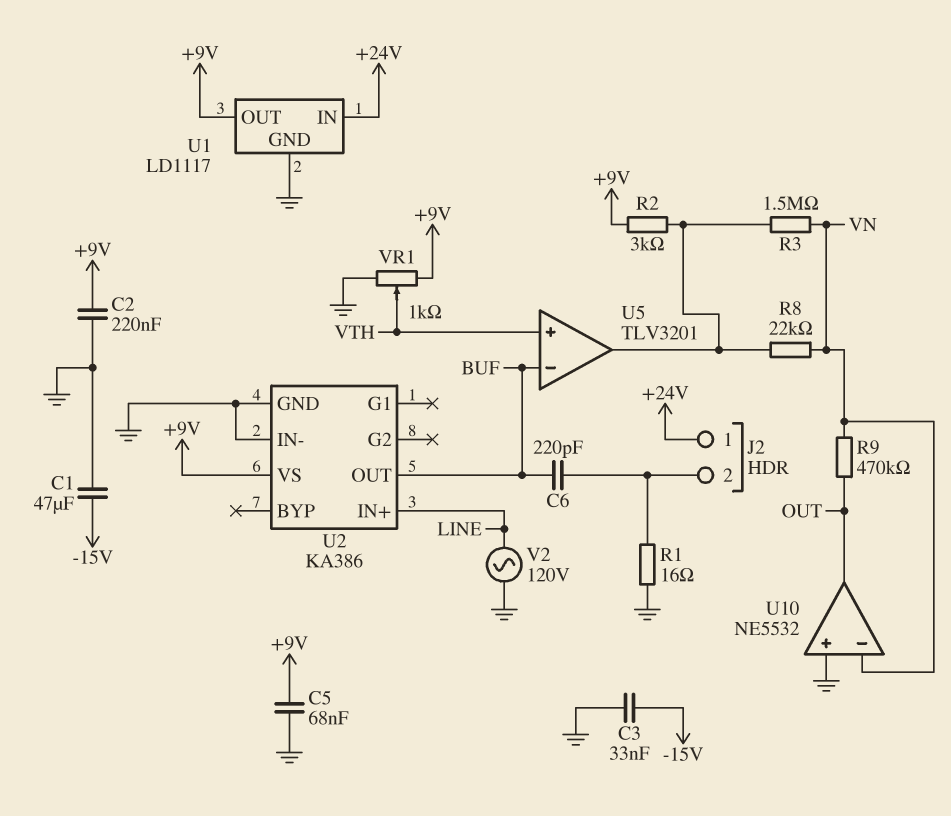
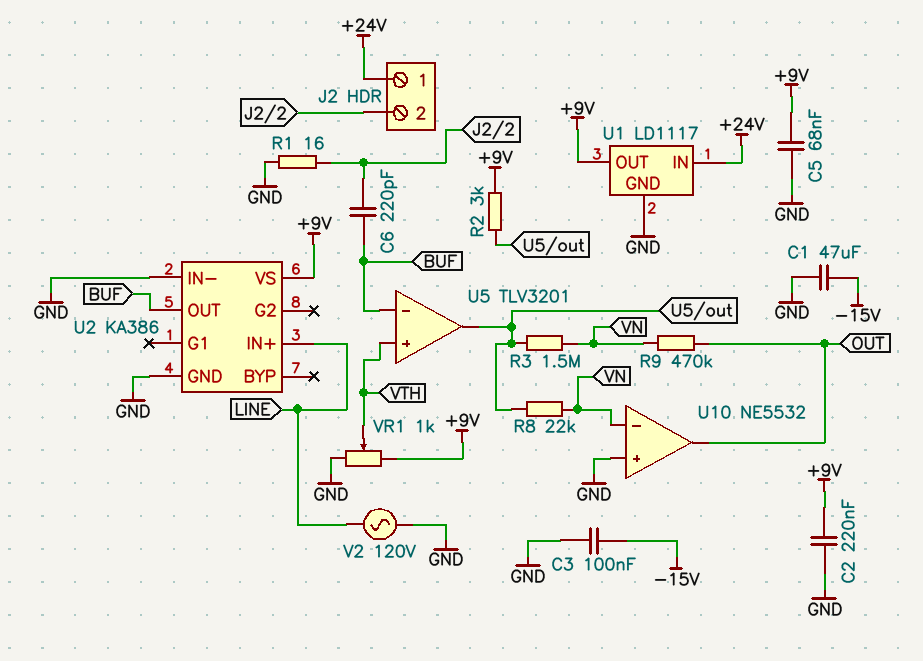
C3: 33nF (-15V, GND) -> 100nF (-15V, GND)

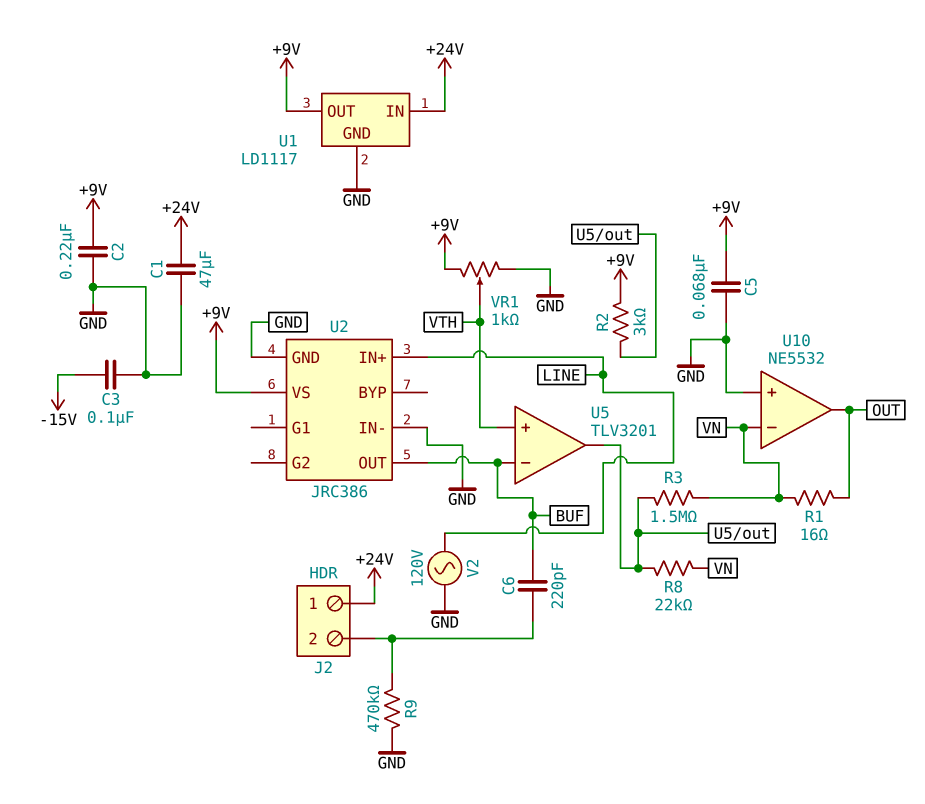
C1: 47uF (-15V, GND) -> 47uF (+24V, GND)
R1: 16 (GND, J2/2) -> 16 (OUT, VN)
R9: 470k (OUT, VN) -> 470k (GND, J2/2)
U2: KA386 -> JRC386

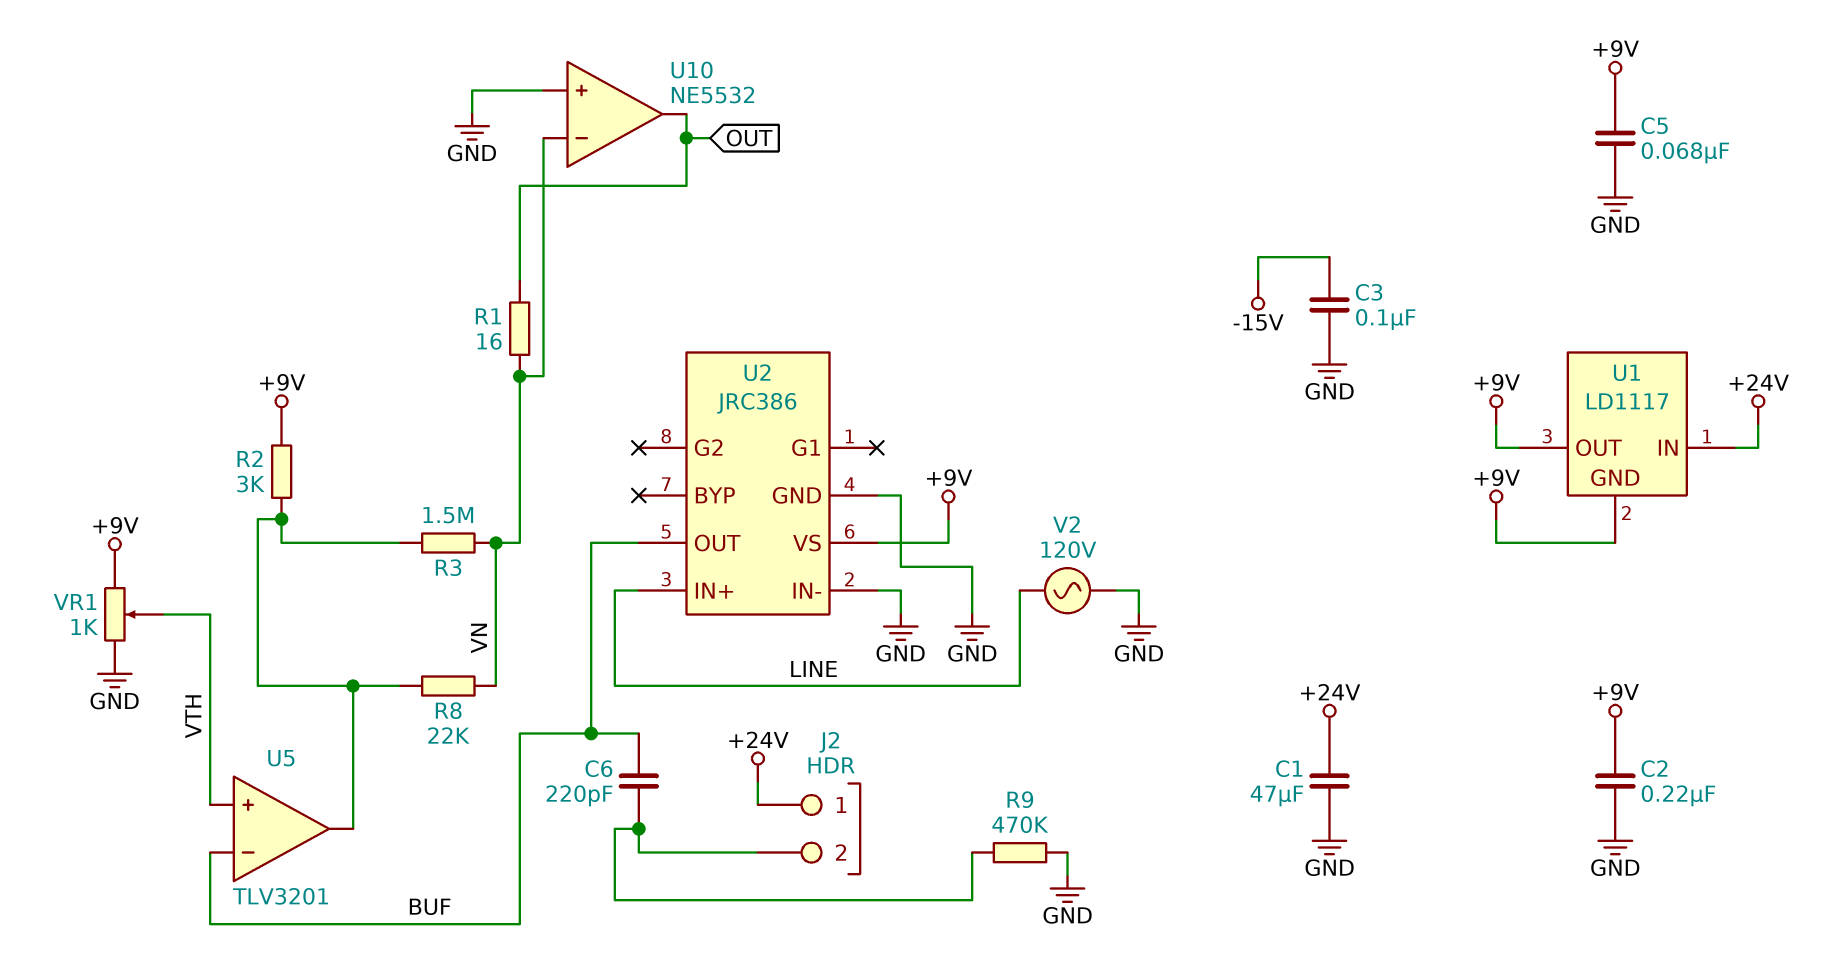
U1 pin GND: GND -> +9V

